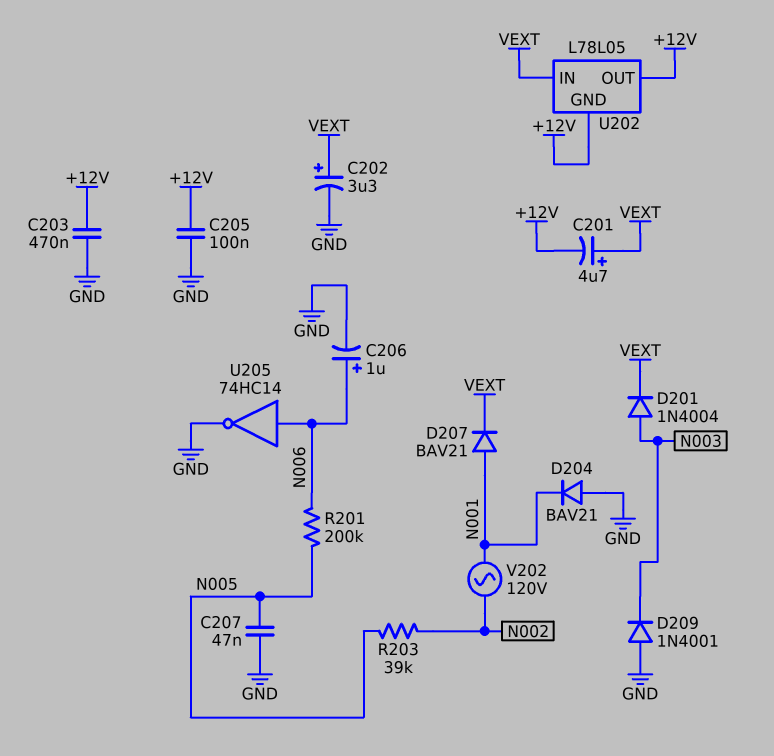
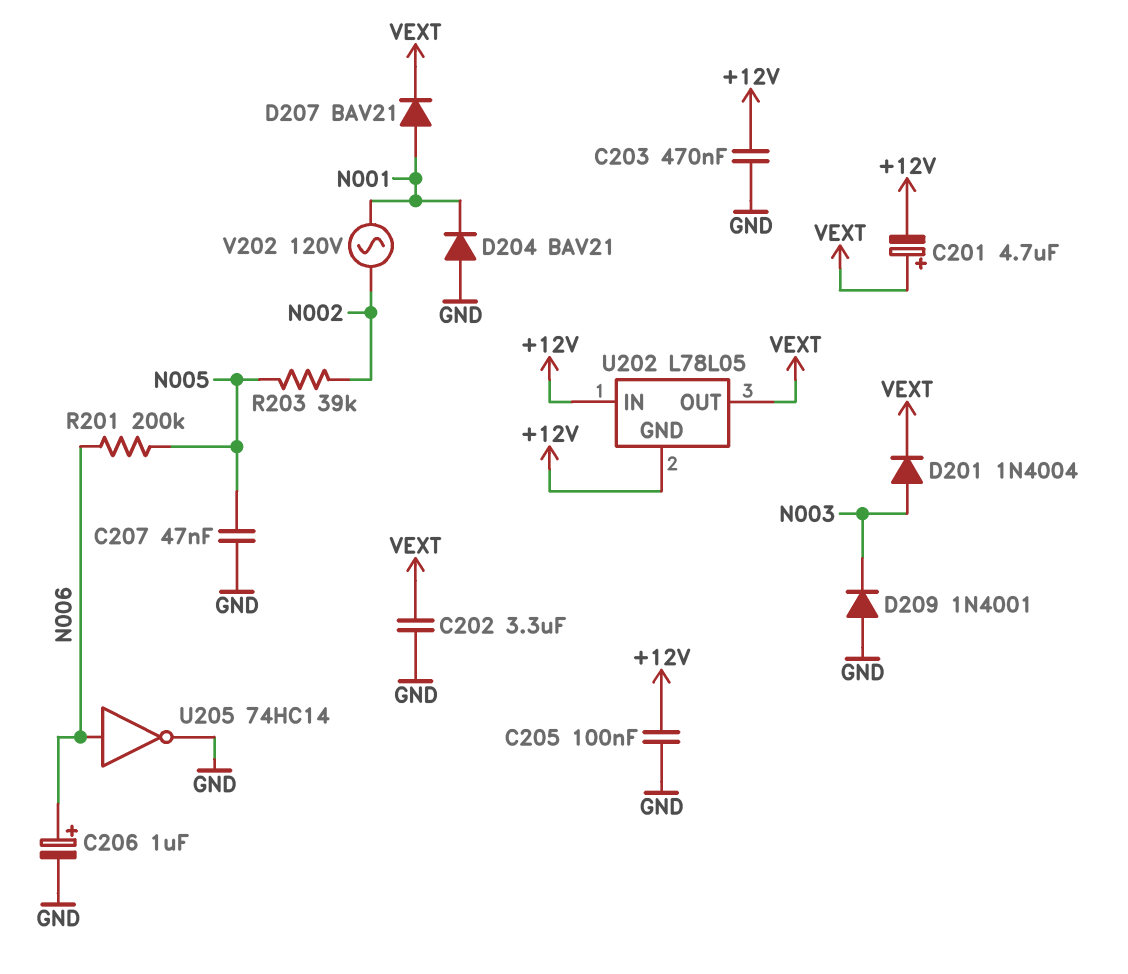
C202: 3.3uF (plus VEXT, minus GND) -> 3.3uF (GND, VEXT)
U202 pin IN: VEXT -> +12V
U202 pin OUT: +12V -> VEXT

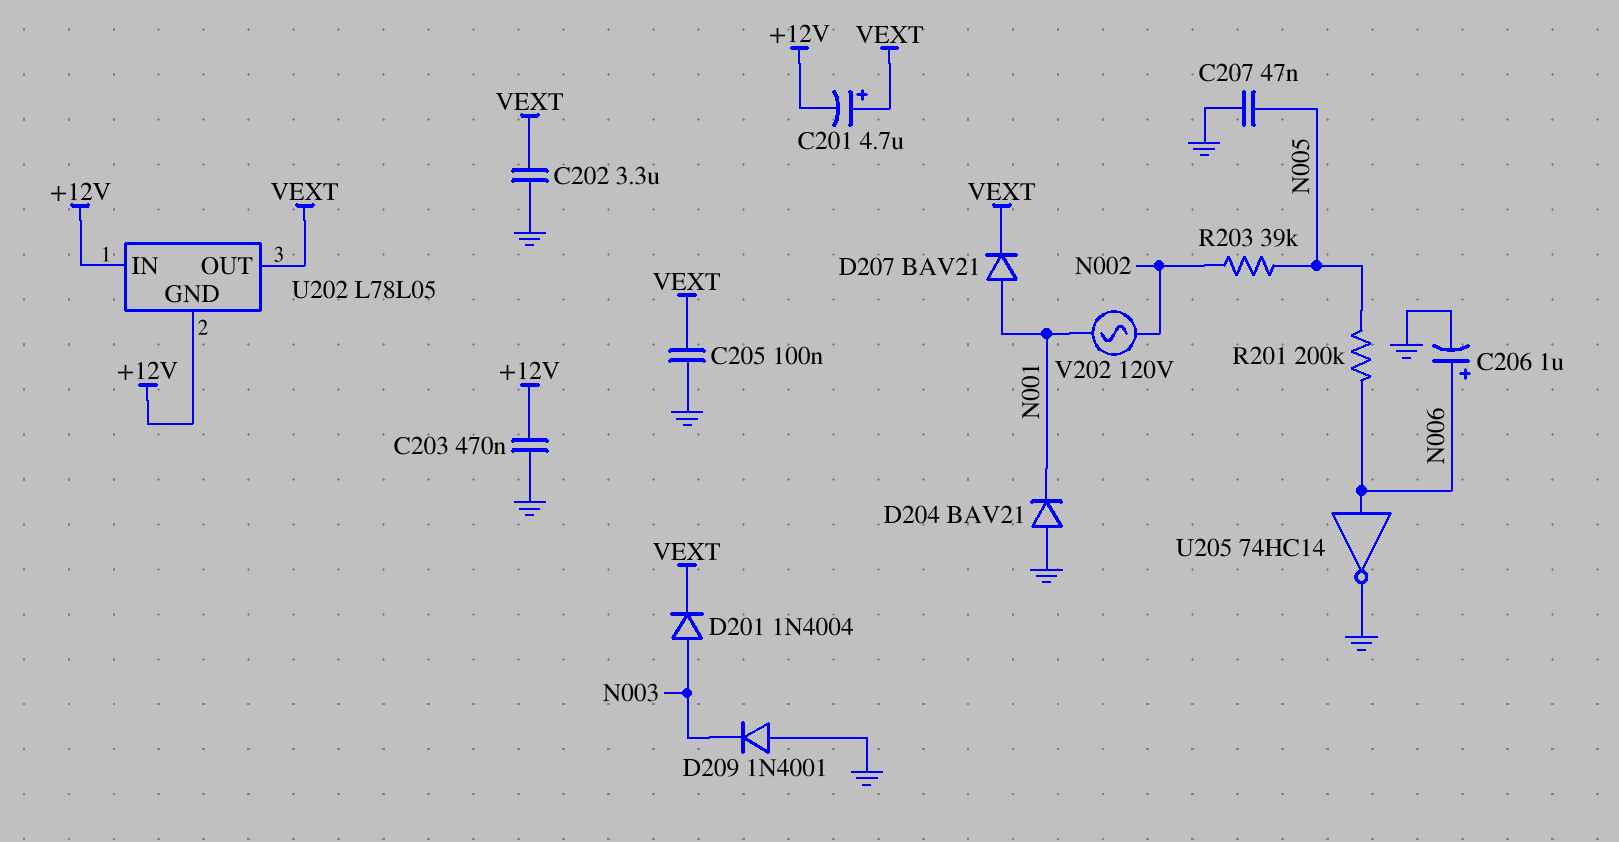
C205: 100nF (+12V, GND) -> 100nF (GND, VEXT)

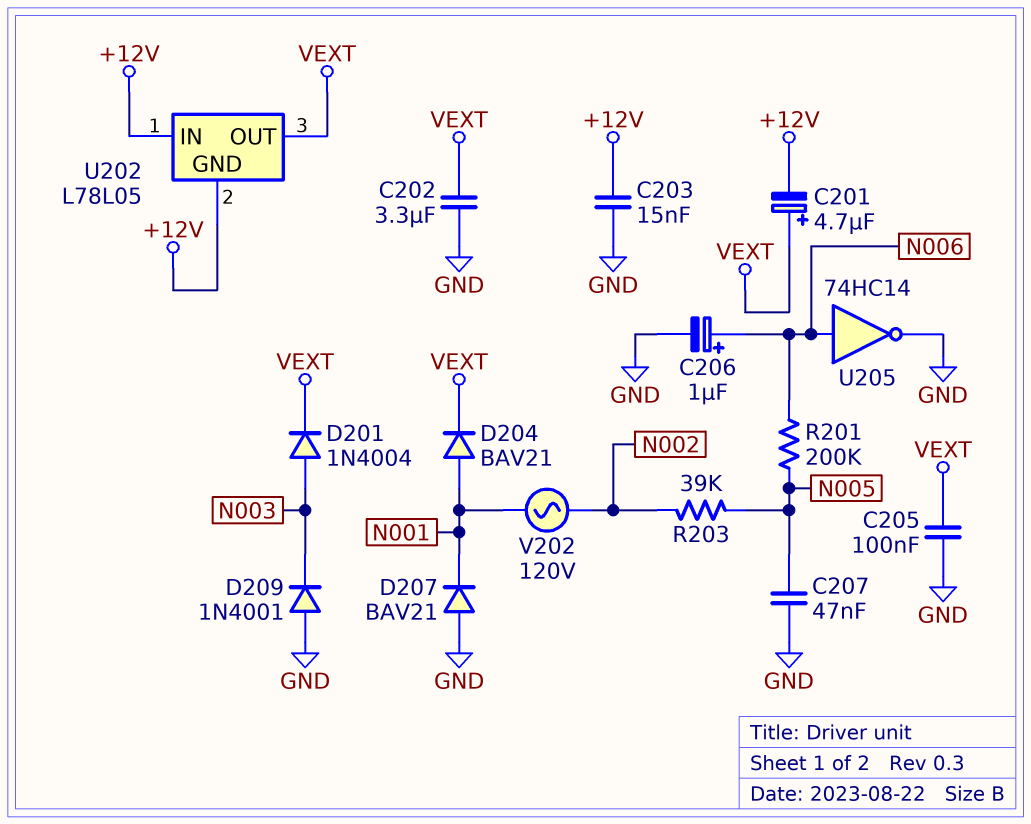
C203: 470nF (+12V, GND) -> 15nF (+12V, GND)
D204: diode BAV21 (A GND, K N001) -> diode BAV21 (A N001, K VEXT)
D207: diode BAV21 (A N001, K VEXT) -> diode BAV21 (A GND, K N001)

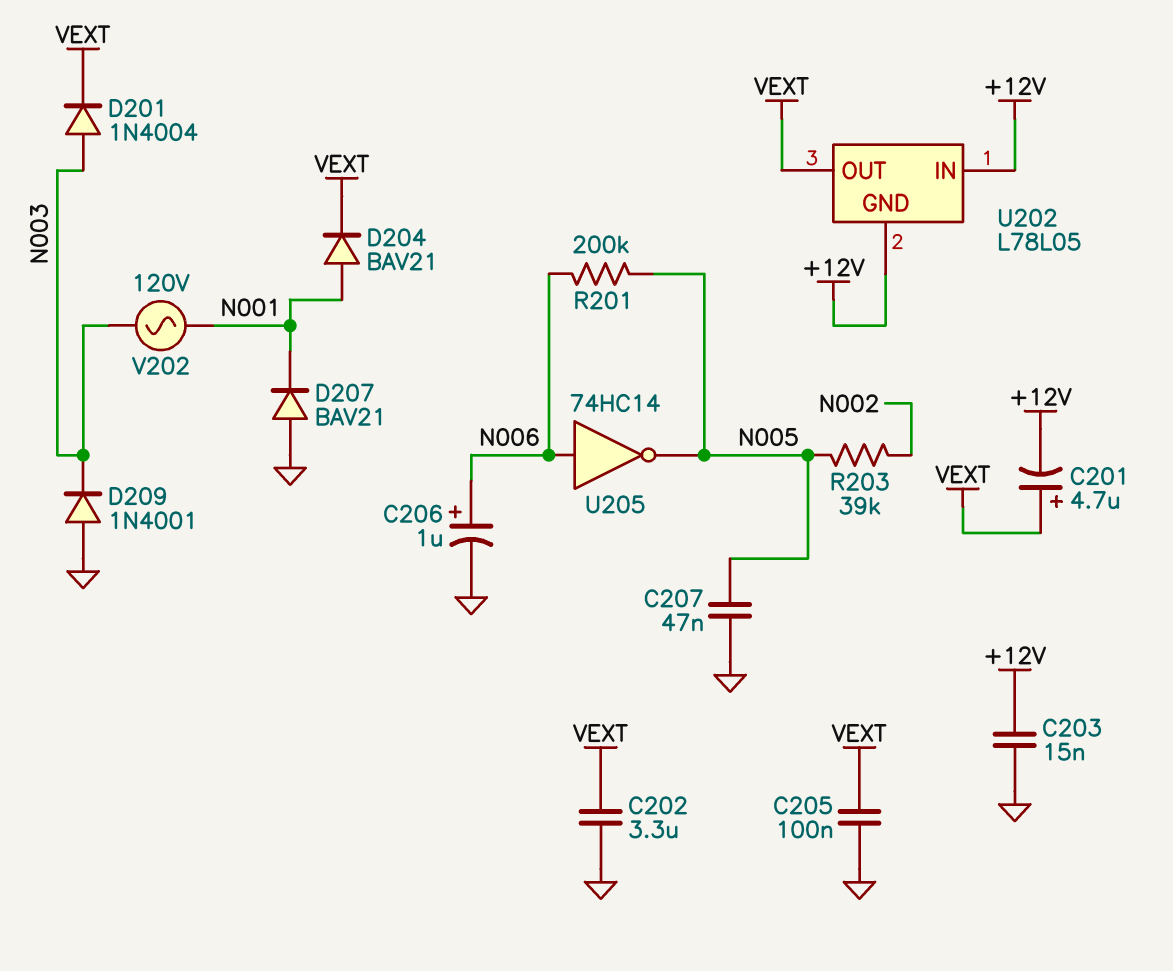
U205: NOT 74HC14 (in N006, out GND) -> NOT 74HC14 (in N006, out N005)
V202: AC 120V (N001, N002) -> AC 120V (N001, N003)

